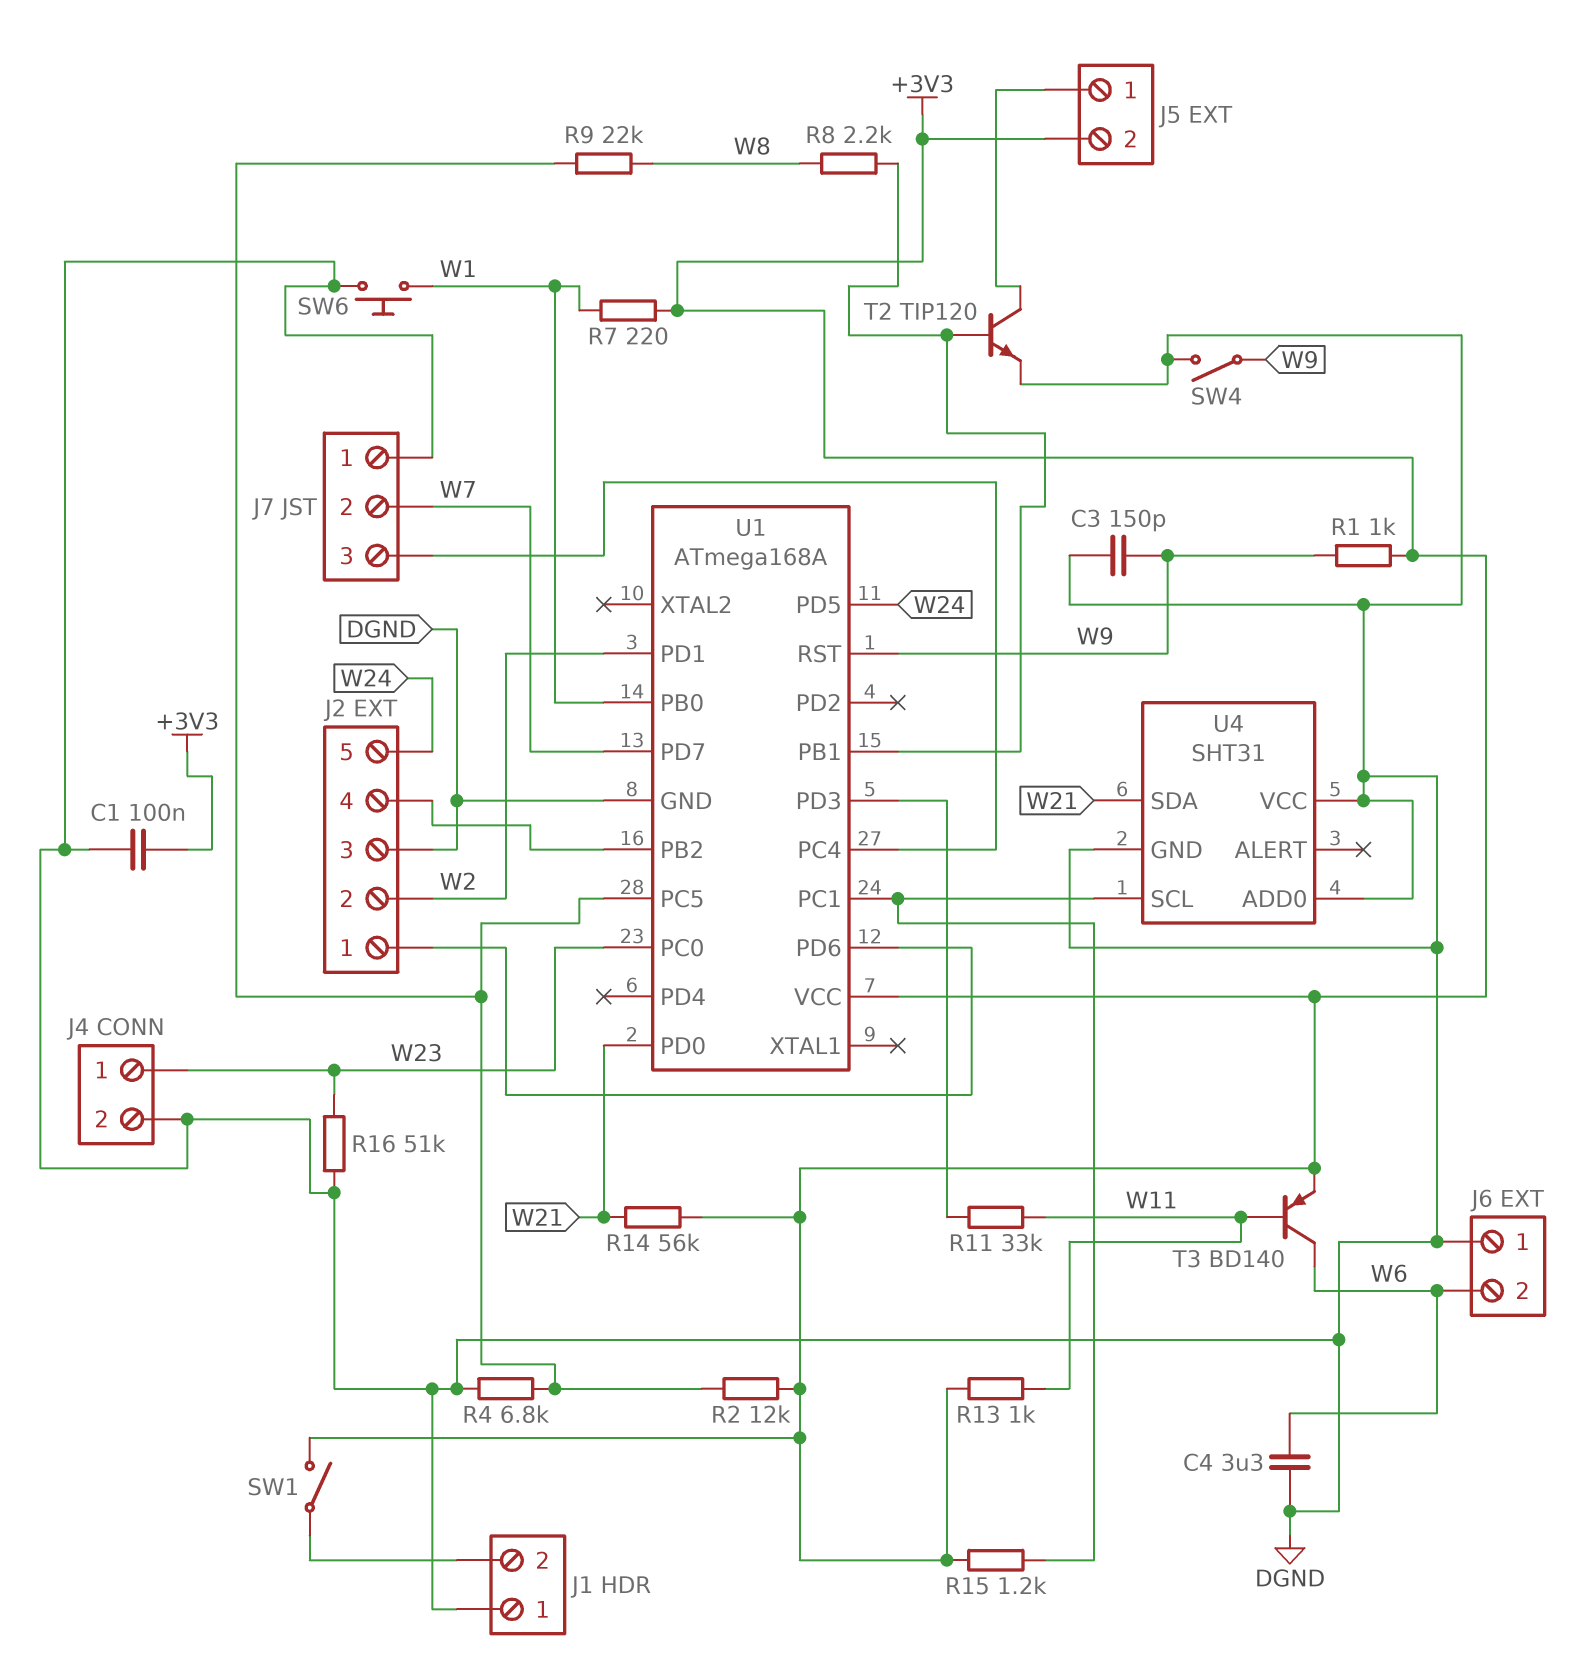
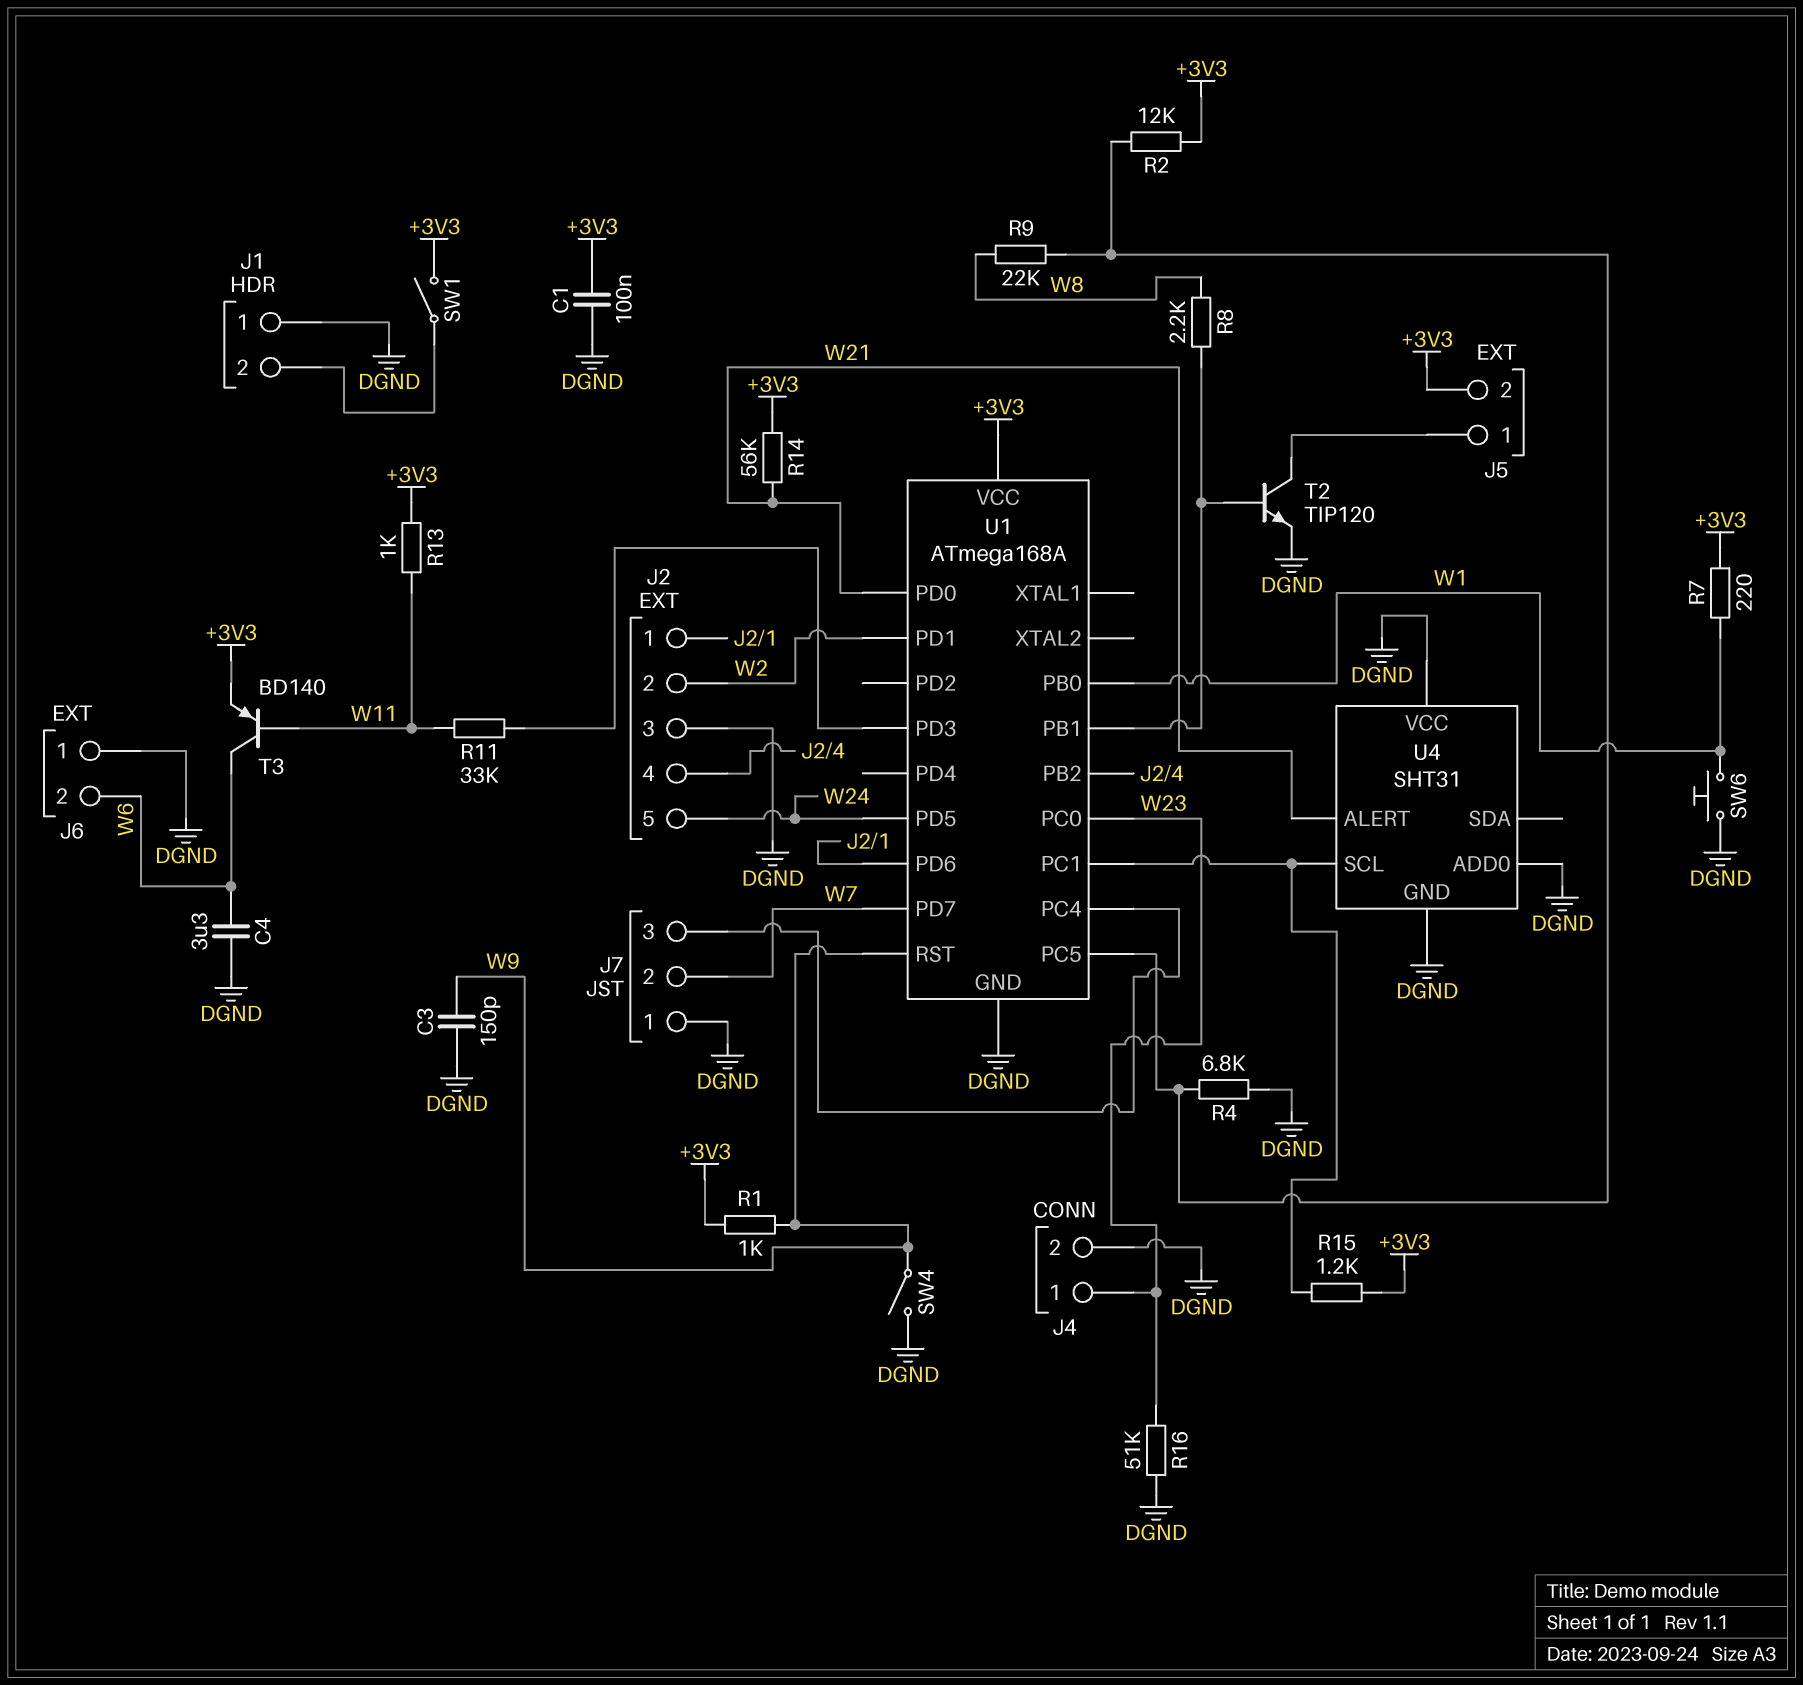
U4 pin ALERT: none -> W21
U4 pin SDA: W21 -> none

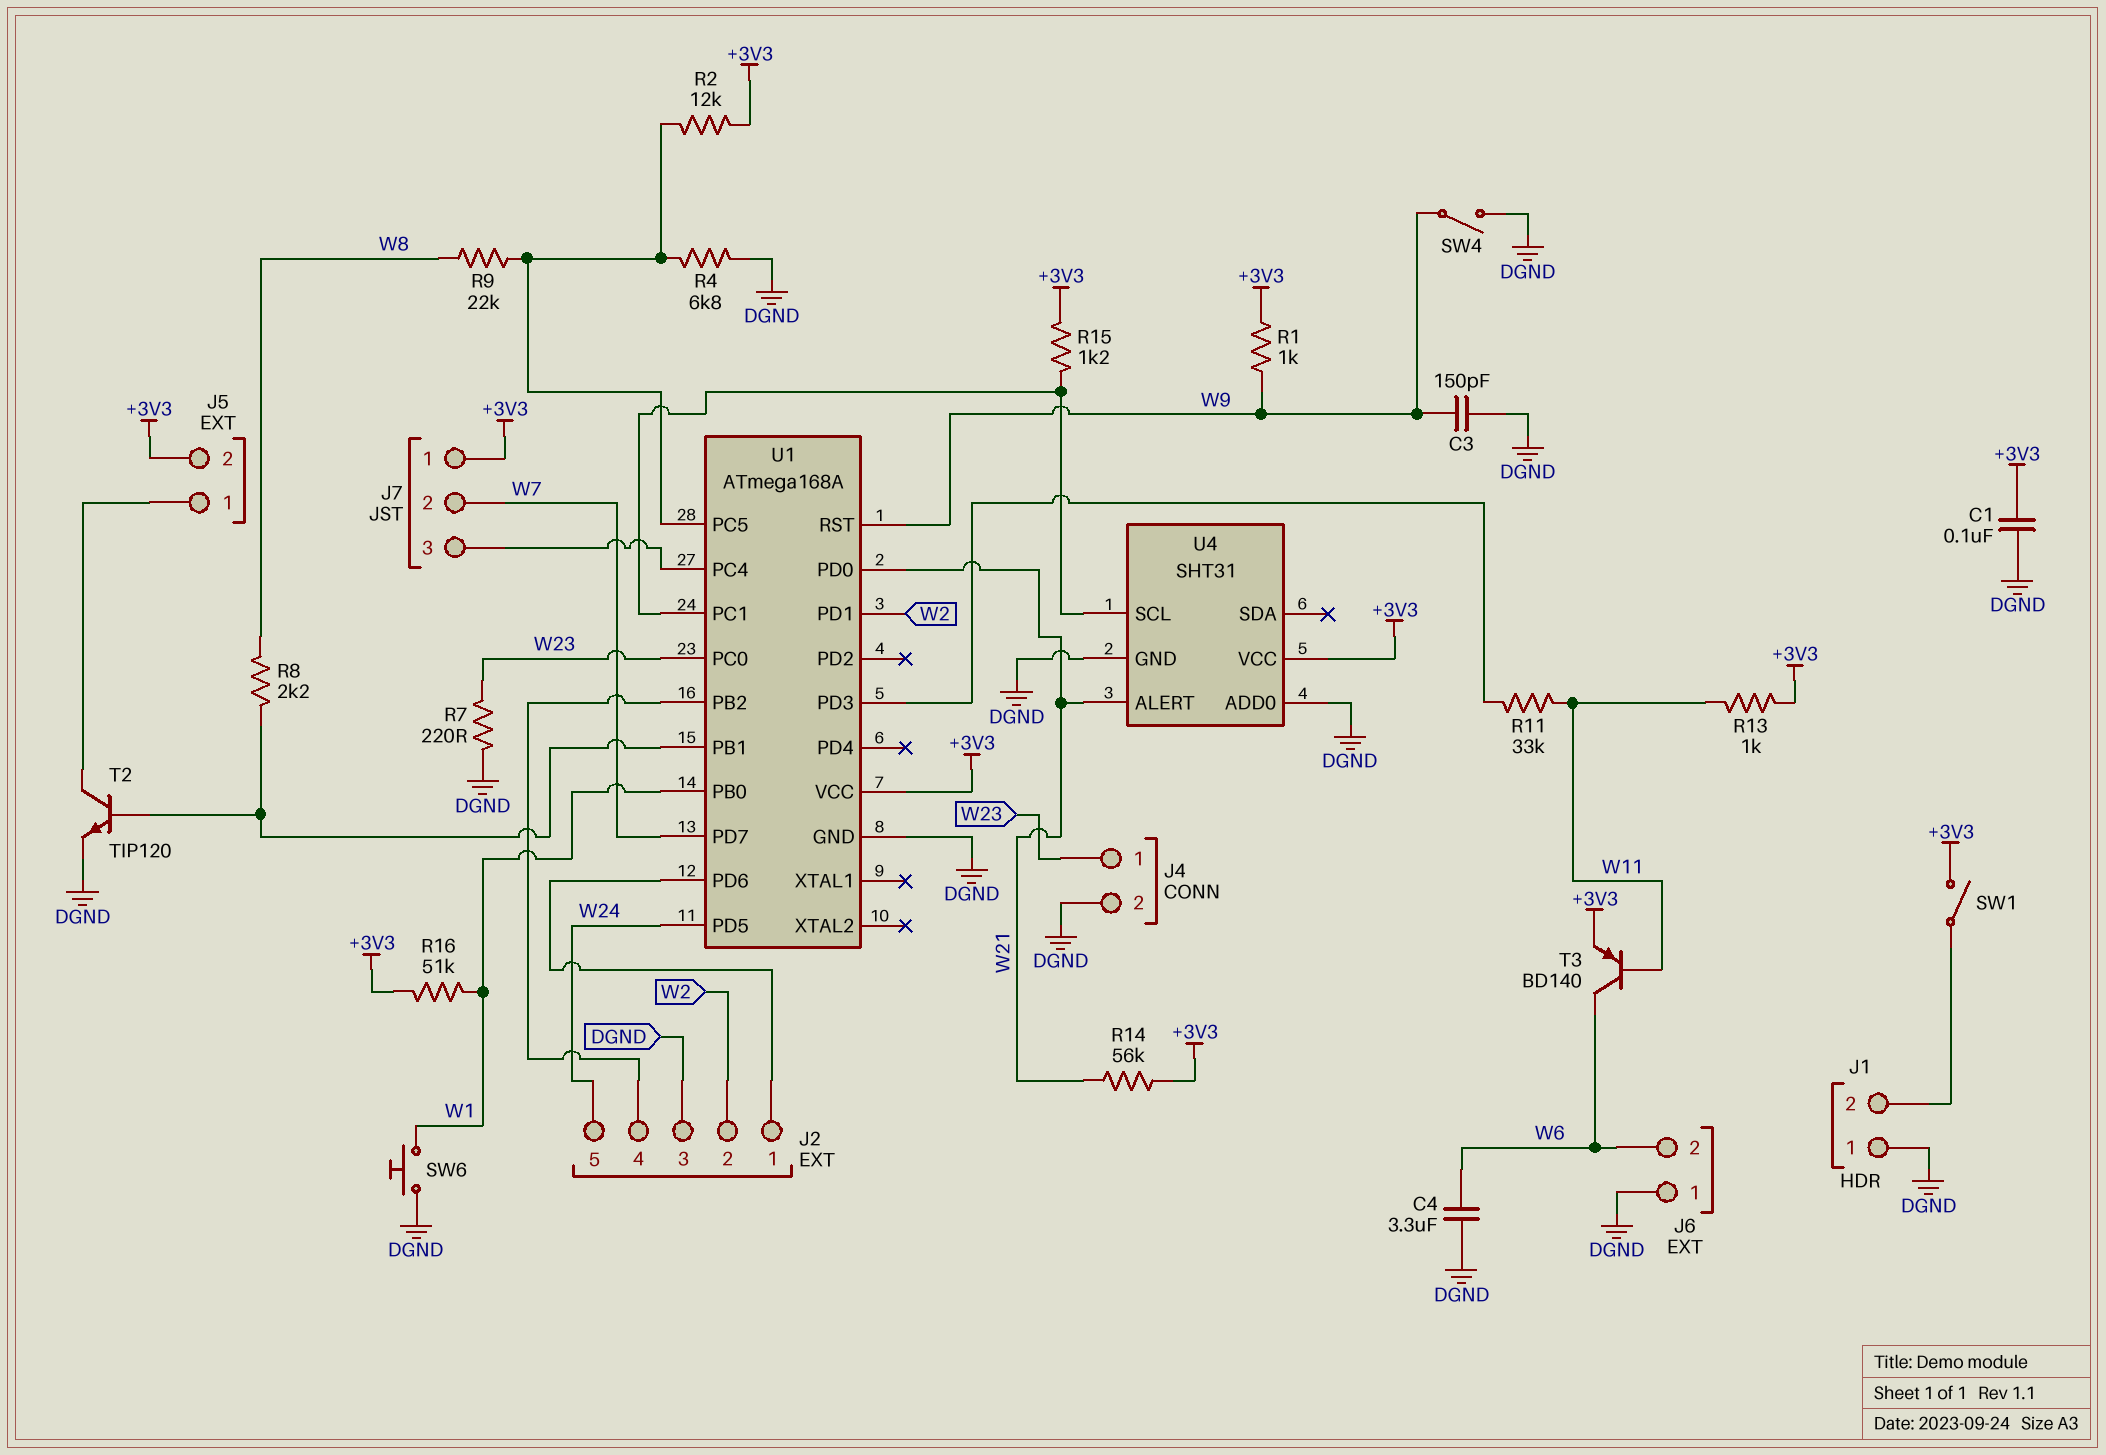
J7 pin 1: DGND -> +3V3
R7: 220 (+3V3, W1) -> 220 (DGND, W23)
R16: 51k (DGND, W23) -> 51k (+3V3, W1)
U4 pin VCC: DGND -> +3V3

